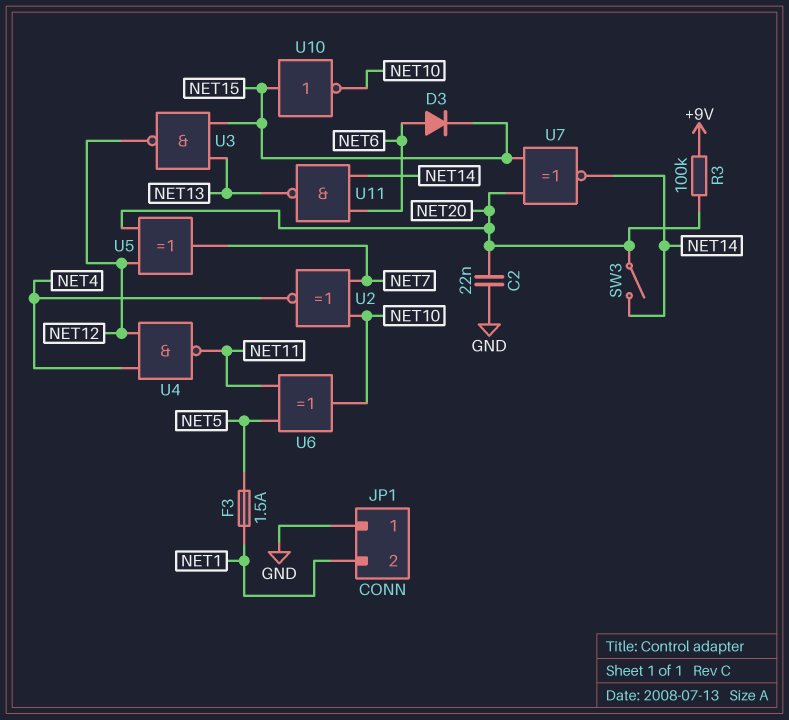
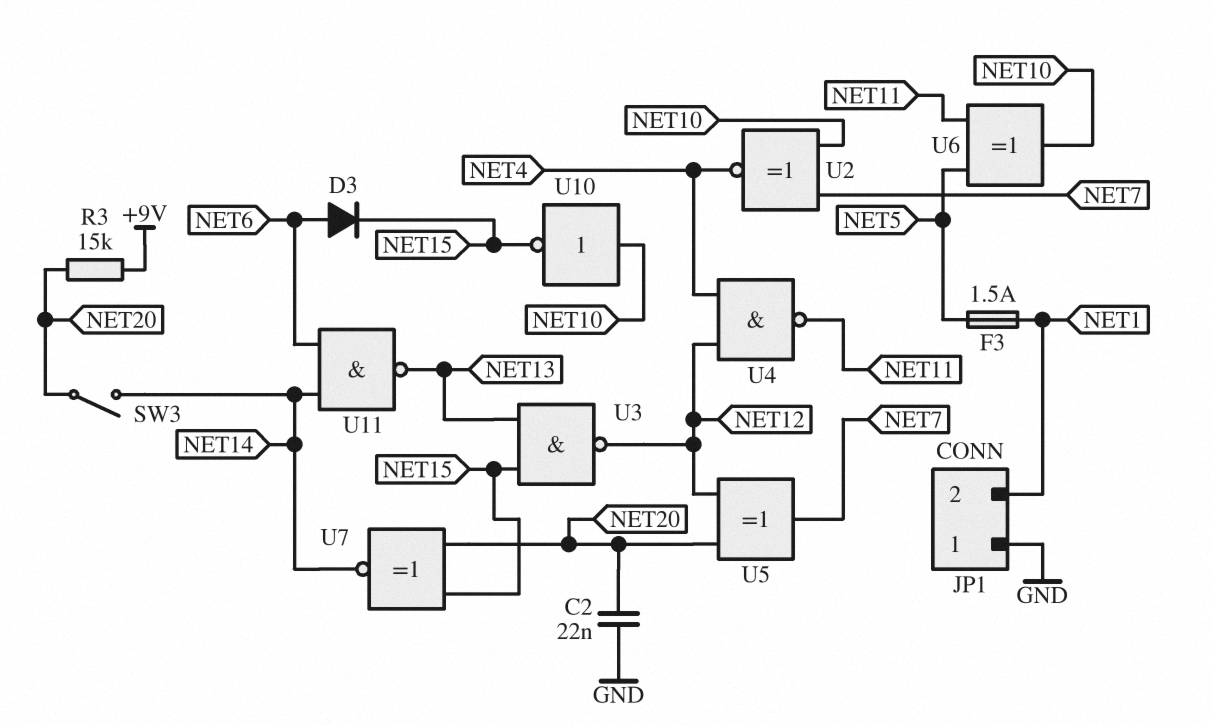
R3: 100k (+9V, NET20) -> 15k (+9V, NET20)
U10: NOT (in NET15, out NET10) -> NOT (in NET10, out NET15)

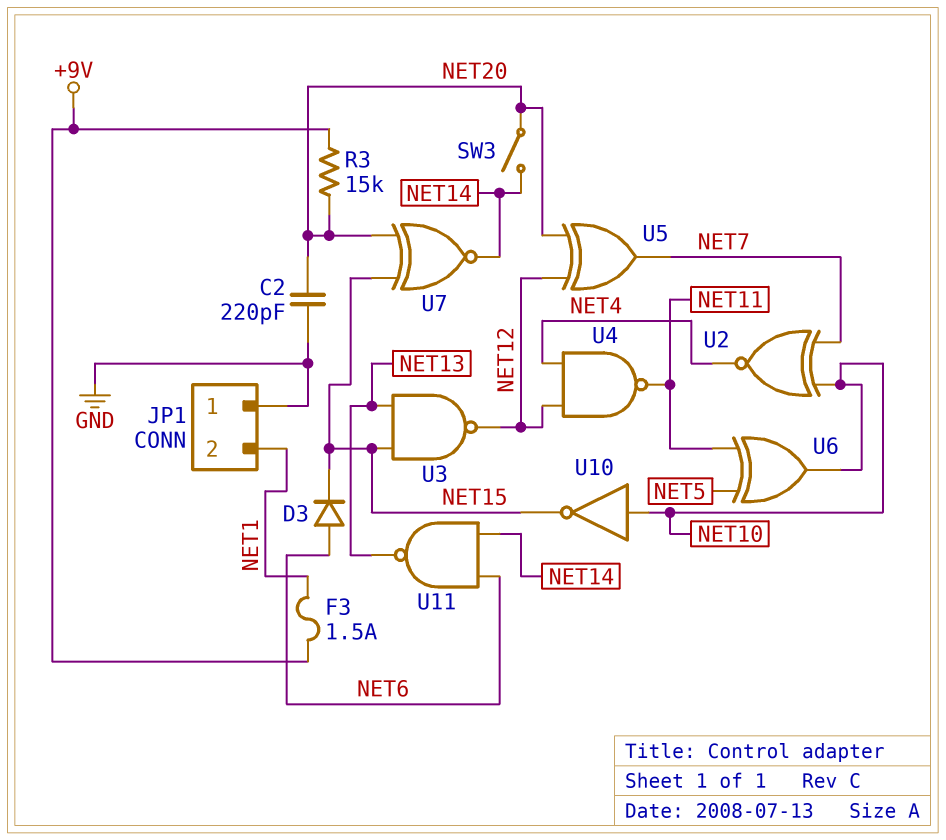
C2: 22nF (GND, NET20) -> 220pF (GND, NET20)
F3: 1.5A (NET1, NET5) -> 1.5A (+9V, NET1)

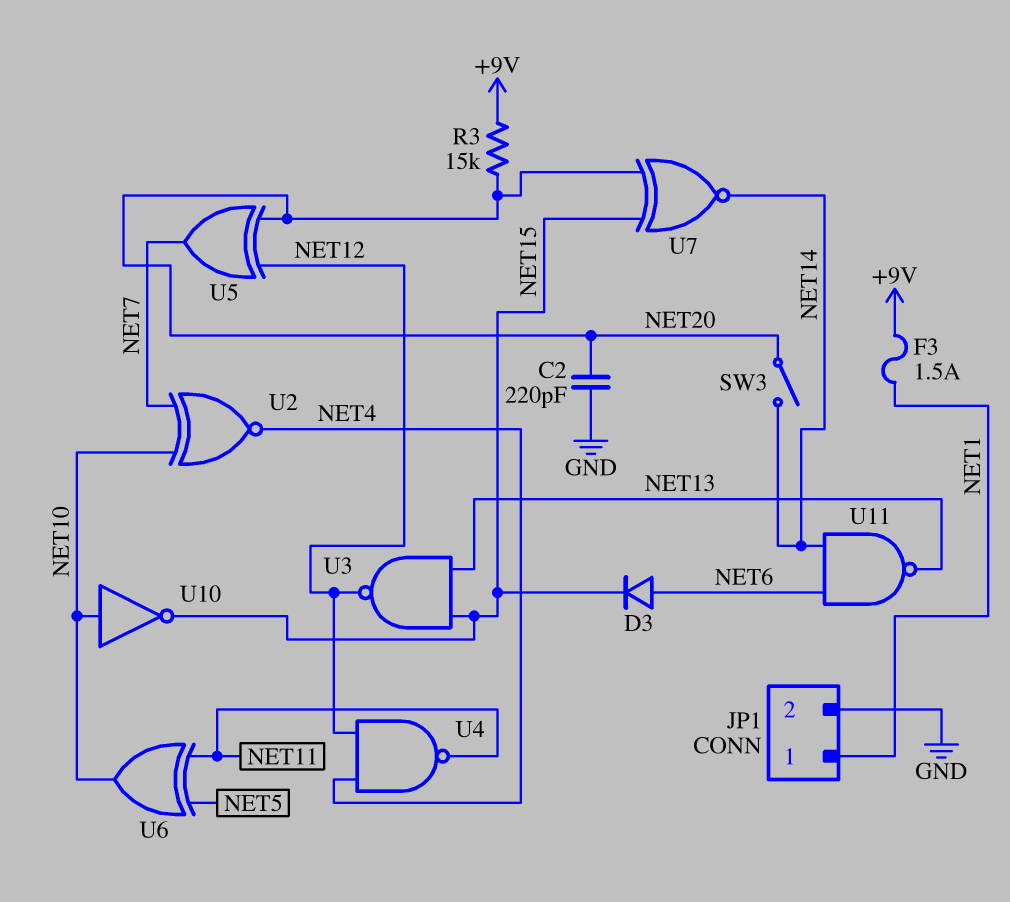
JP1 pin 1: GND -> NET1
JP1 pin 2: NET1 -> GND

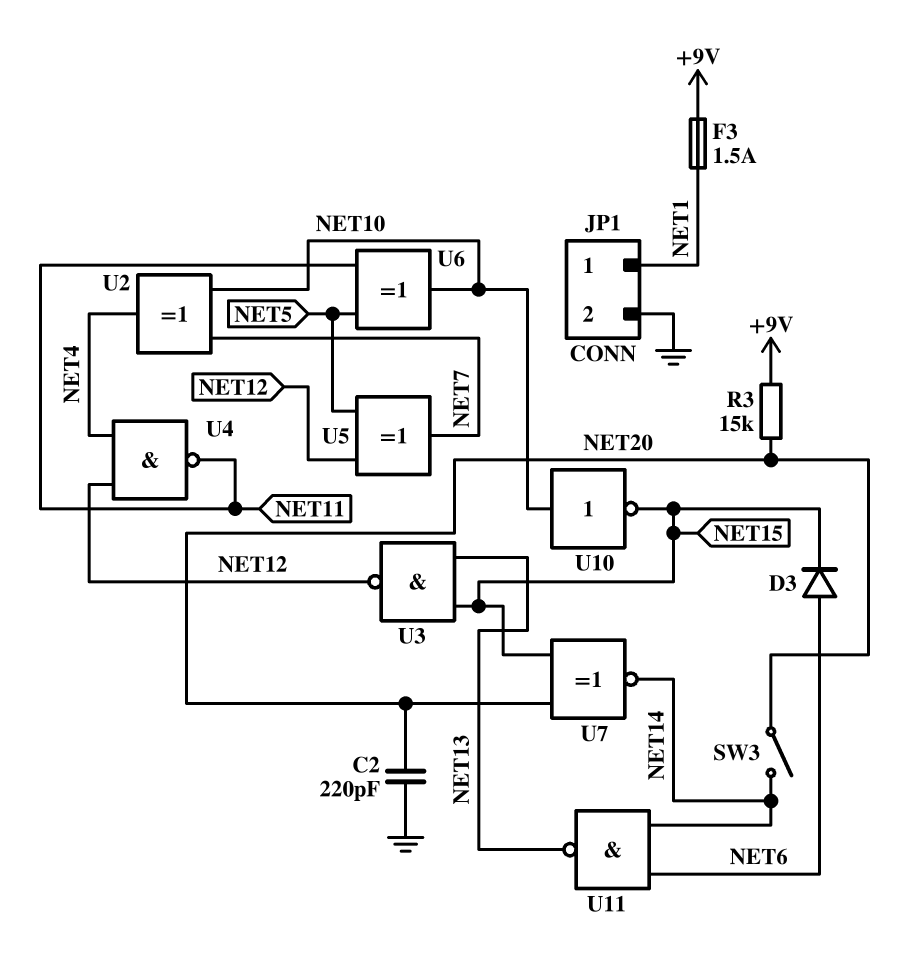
U2: XNOR (in NET7, in NET10, out NET4) -> XOR (in NET7, in NET10, out NET4)
U5: XOR (in NET12, in NET20, out NET7) -> XOR (in NET5, in NET12, out NET7)

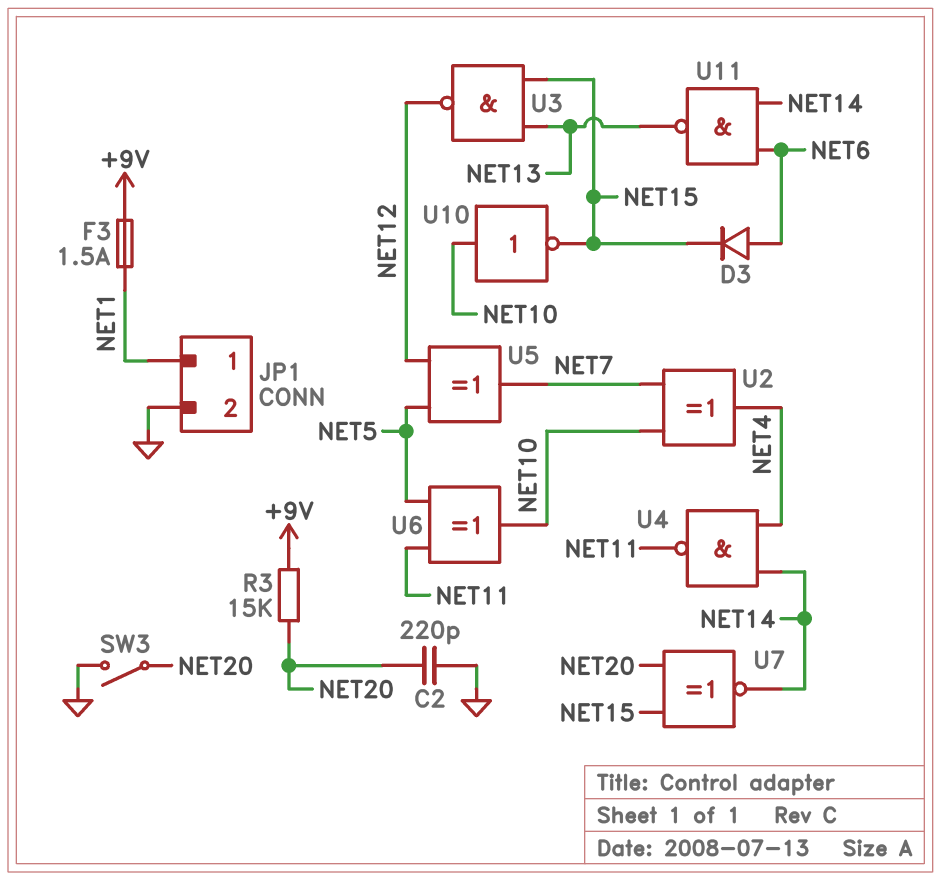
SW3: switch (NET14, NET20) -> switch (GND, NET20)
U4: NAND (in NET4, in NET12, out NET11) -> NAND (in NET4, in NET14, out NET11)

